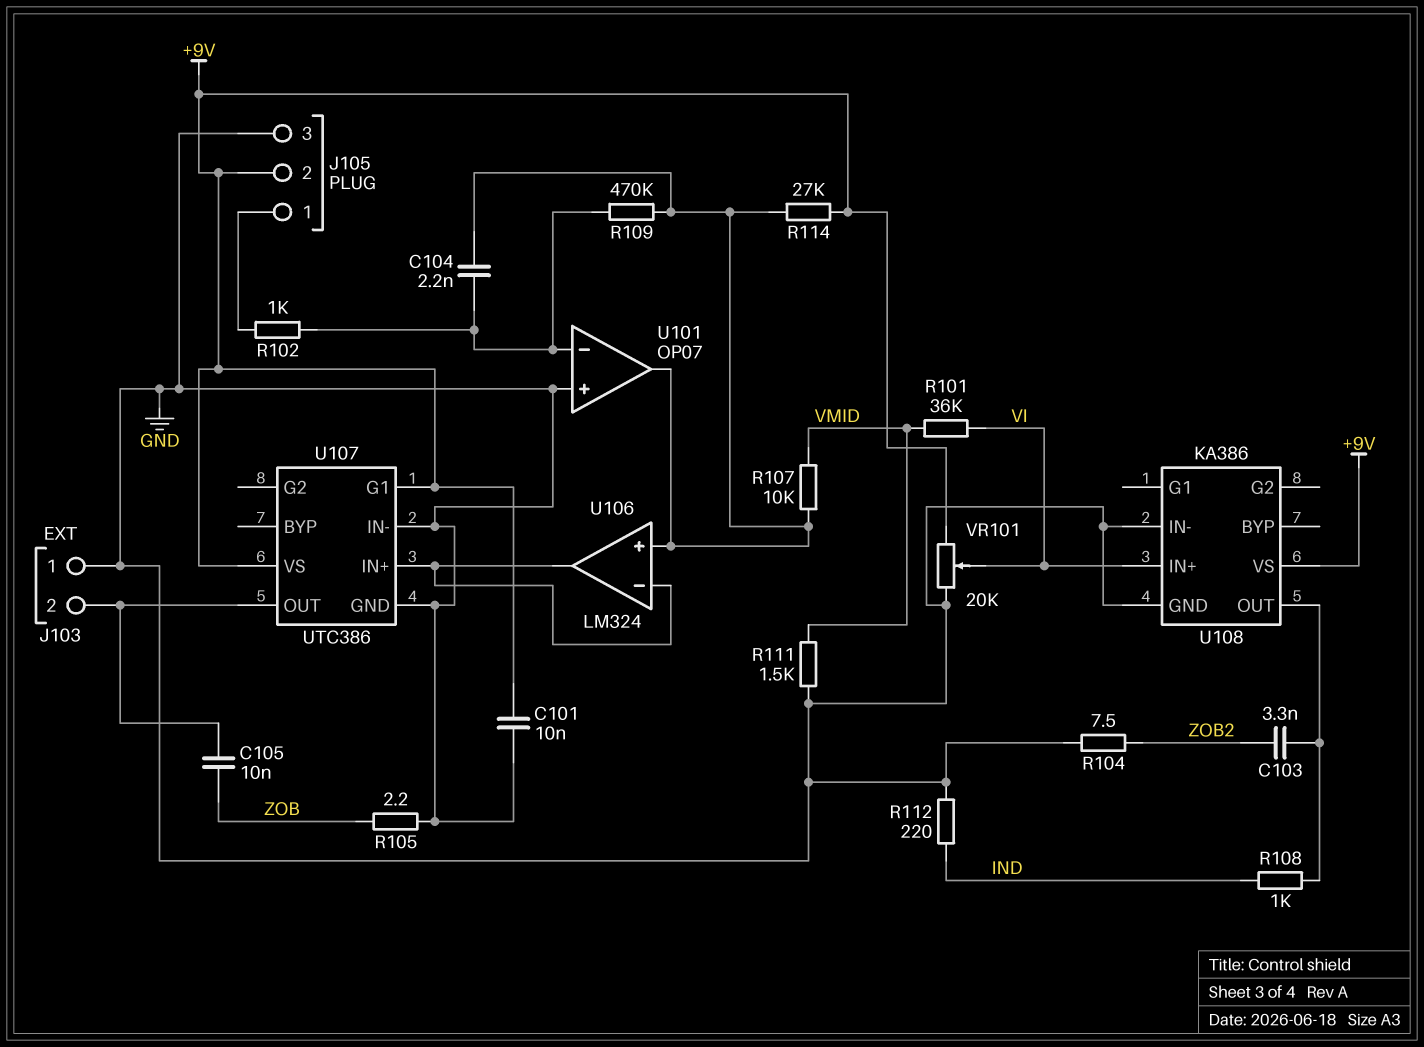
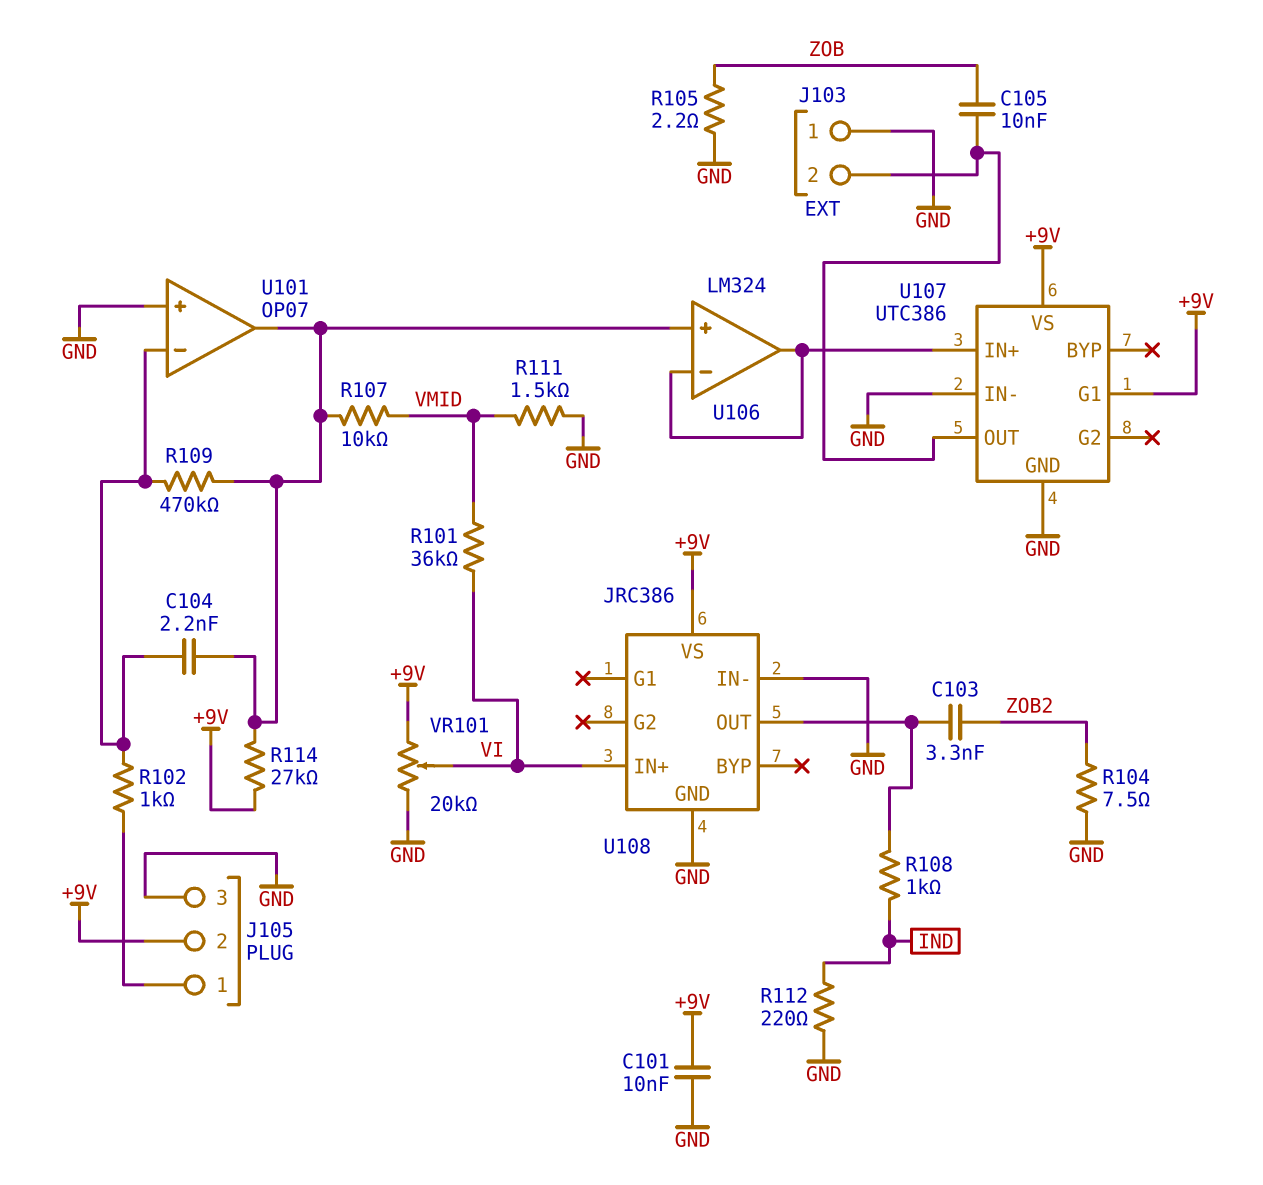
U108: KA386 -> JRC386

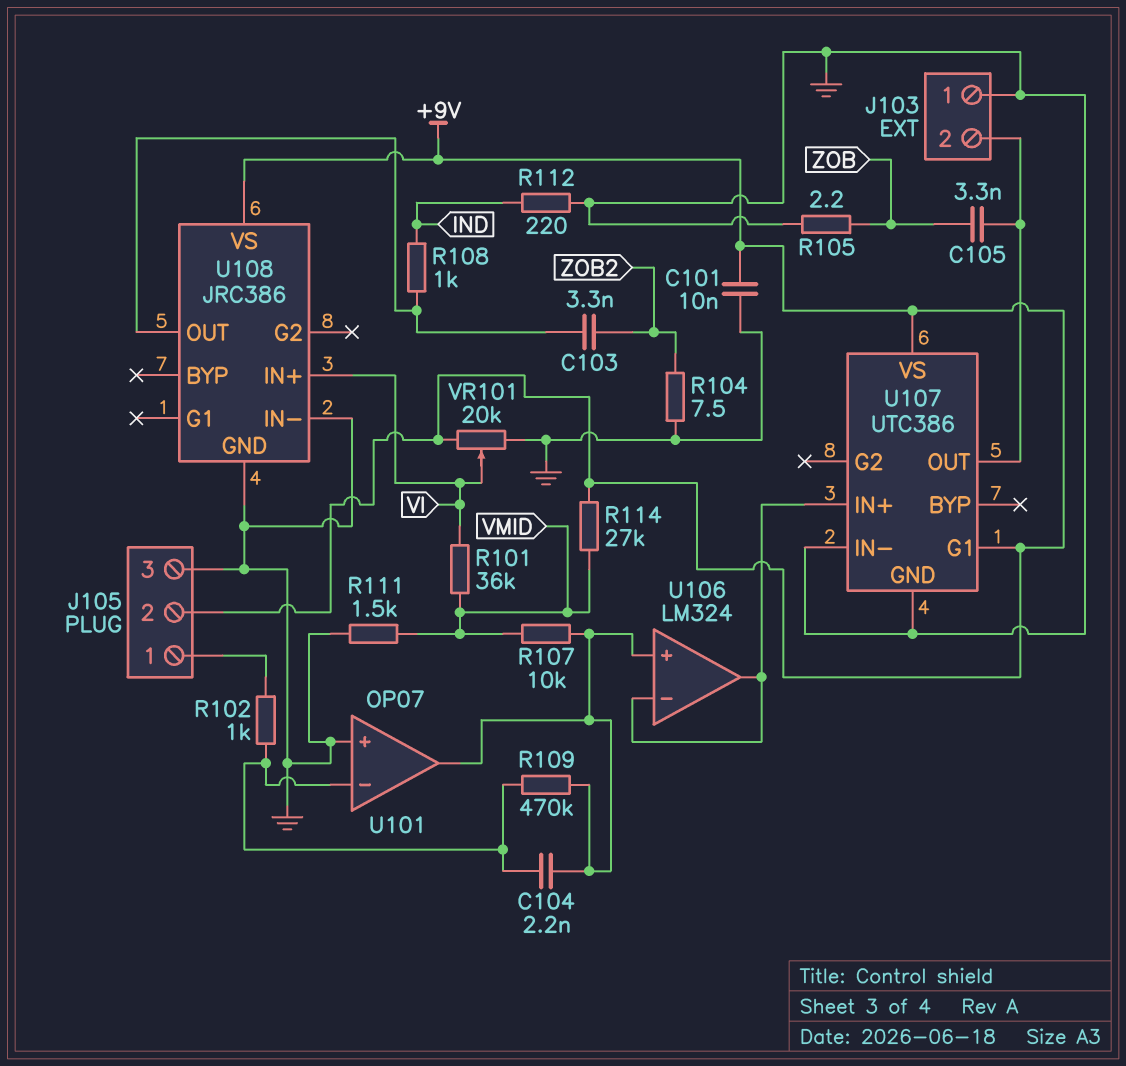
C105: 10nF (J103/2, ZOB) -> 3.3nF (J103/2, ZOB)
R114: 27k (+9V, U101/out) -> 27k (+9V, VMID)

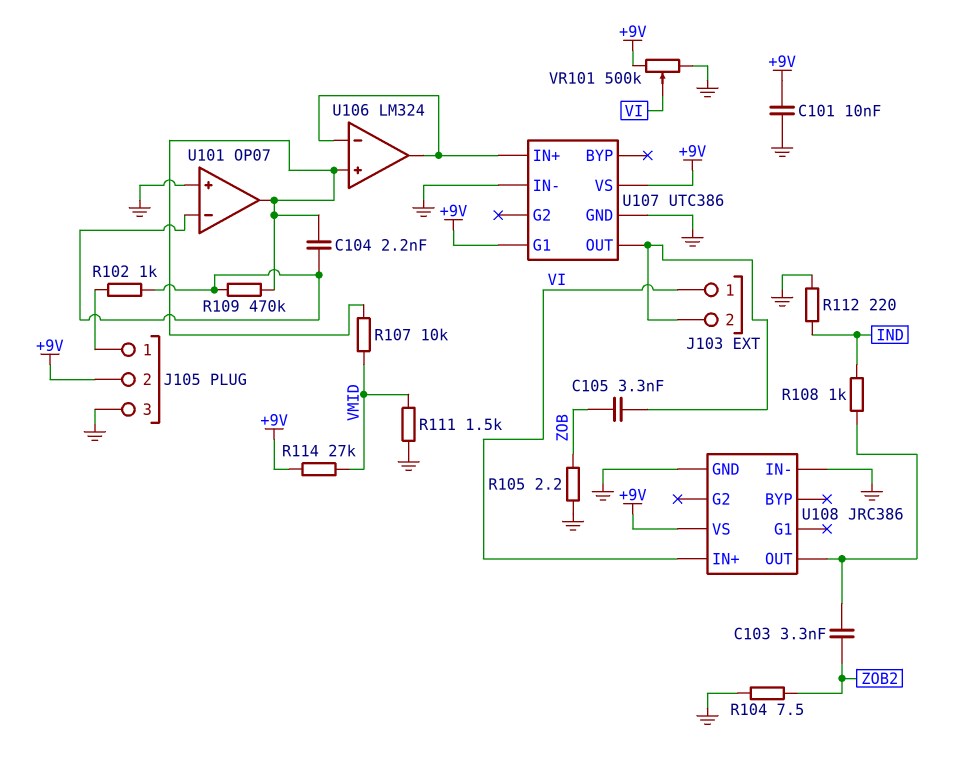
J103 pin 1: GND -> VI
R101: 36k (VI, VMID) -> none
VR101: 20k (+9V, GND, wiper VI) -> 500k (+9V, GND, wiper VI)

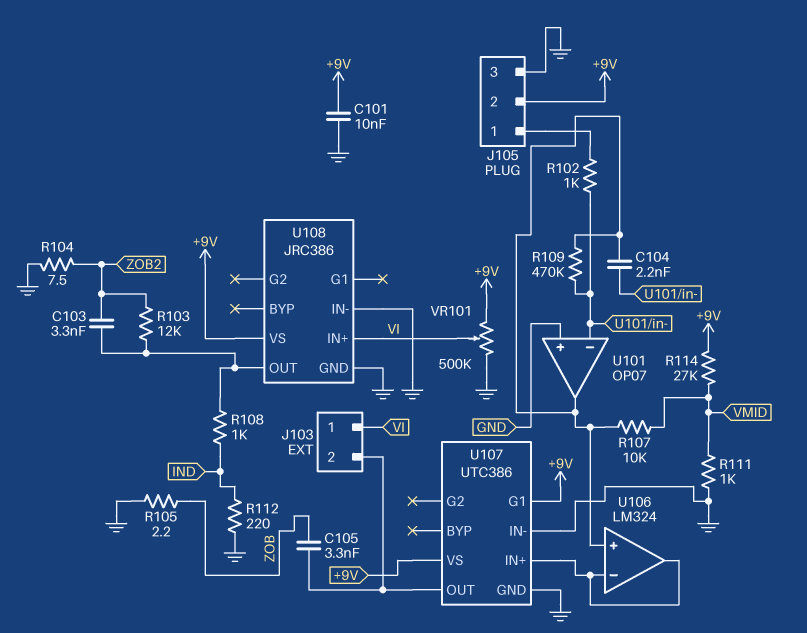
R103: none -> 12k (U108/OUT, ZOB2)
R111: 1.5k (GND, VMID) -> 1k (GND, VMID)

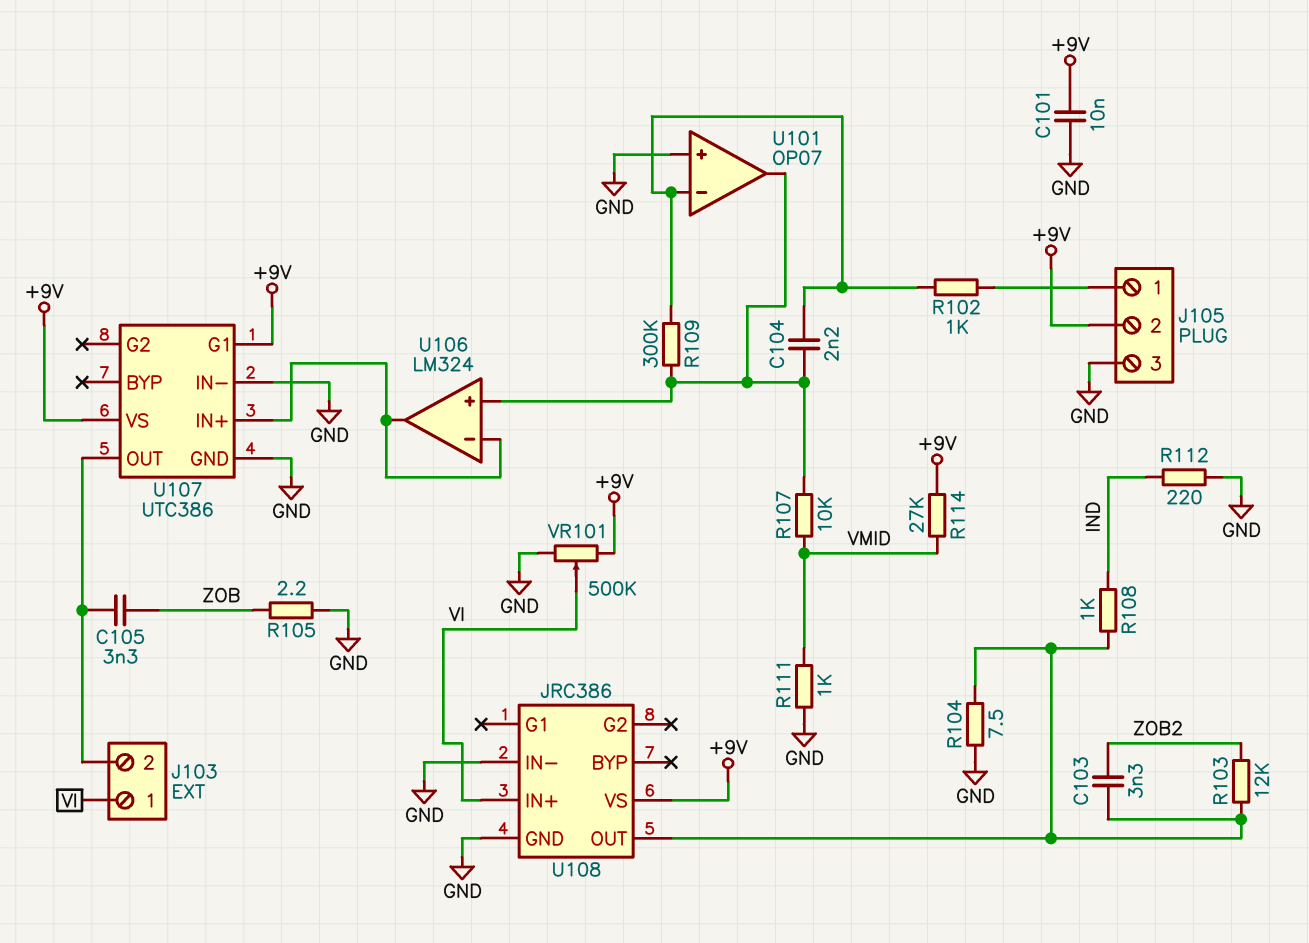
R104: 7.5 (GND, ZOB2) -> 7.5 (GND, U108/OUT)
R109: 470k (U101/in-, U101/out) -> 300k (U101/in-, U101/out)

